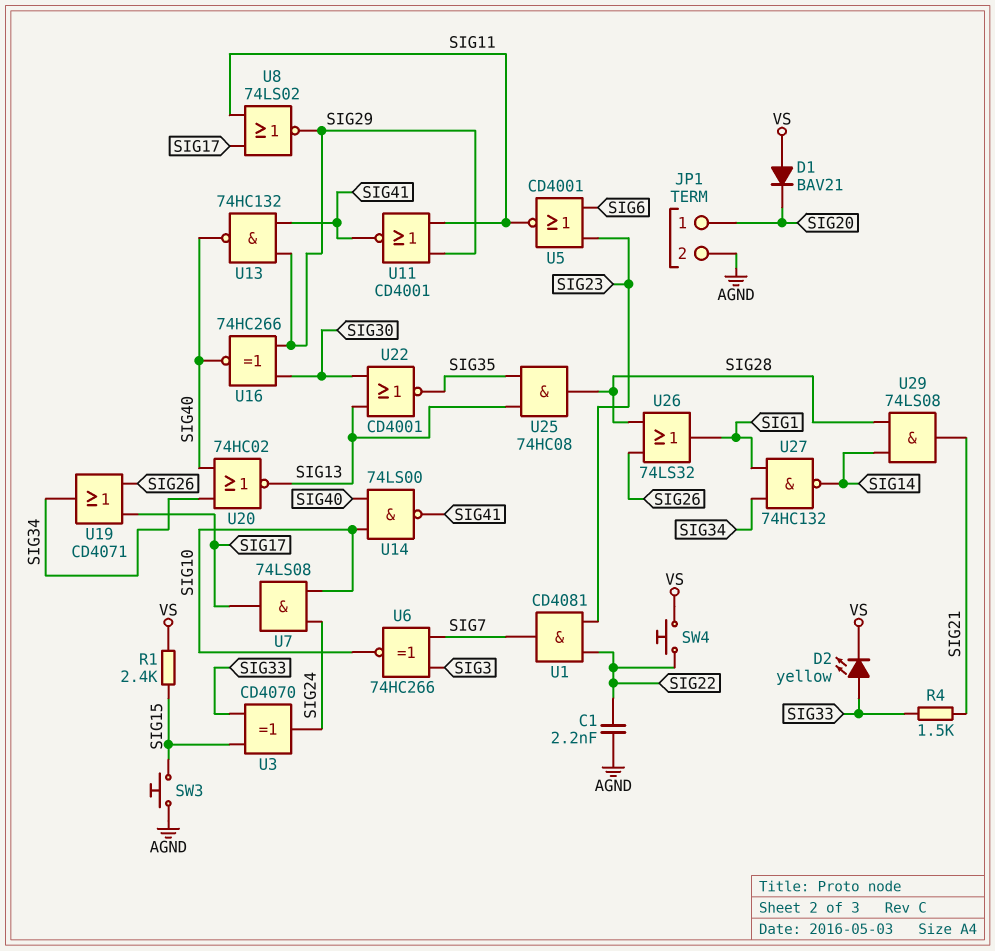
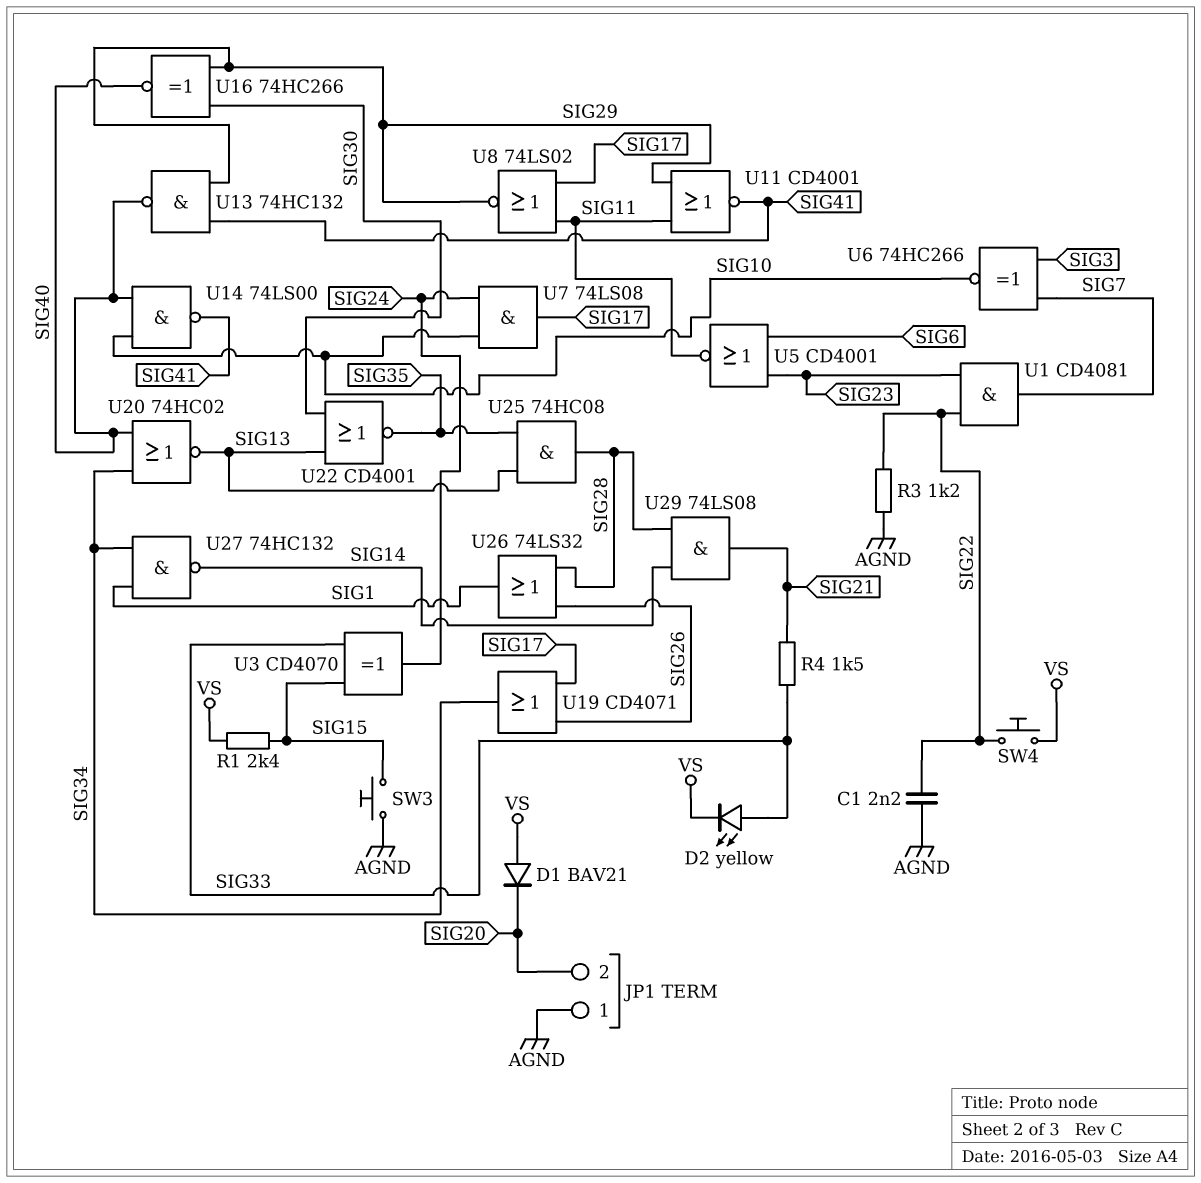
JP1 pin 1: SIG20 -> AGND
JP1 pin 2: AGND -> SIG20
R3: none -> 1.2k (AGND, SIG22)

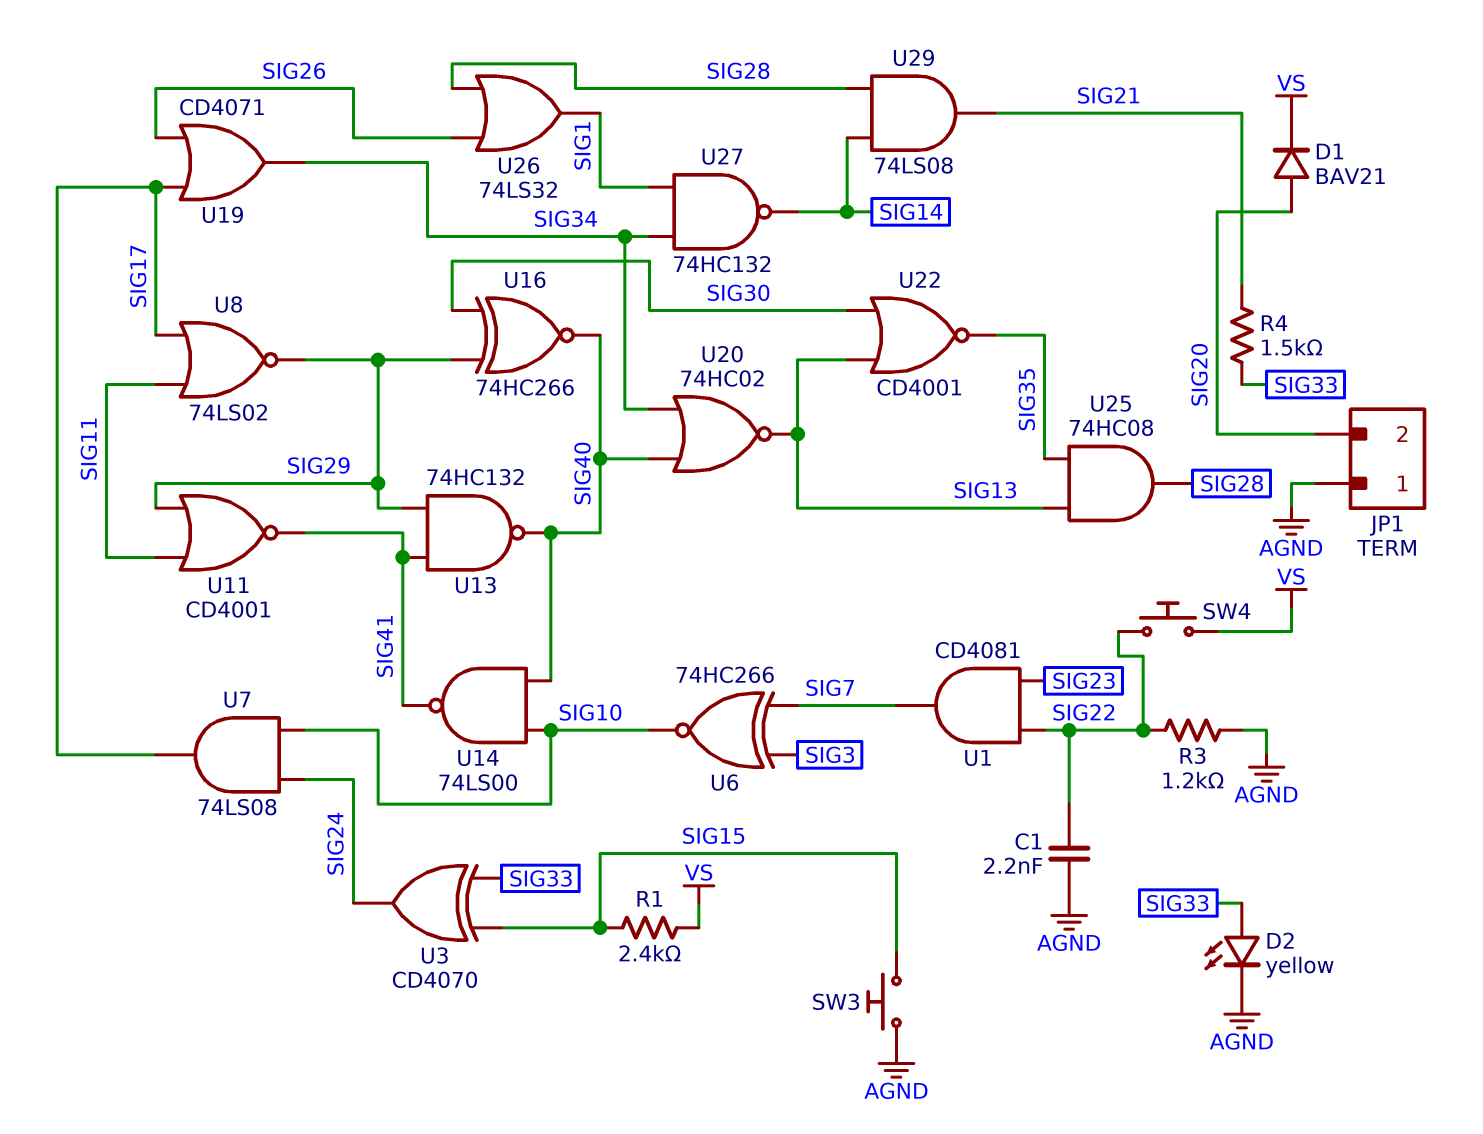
D1: diode BAV21 (A VS, K SIG20) -> diode BAV21 (A SIG20, K VS)
D2: LED yellow (A SIG33, K VS) -> LED yellow (A SIG33, K AGND)
U5: NOR CD4001 (in SIG6, in SIG23, out SIG11) -> none

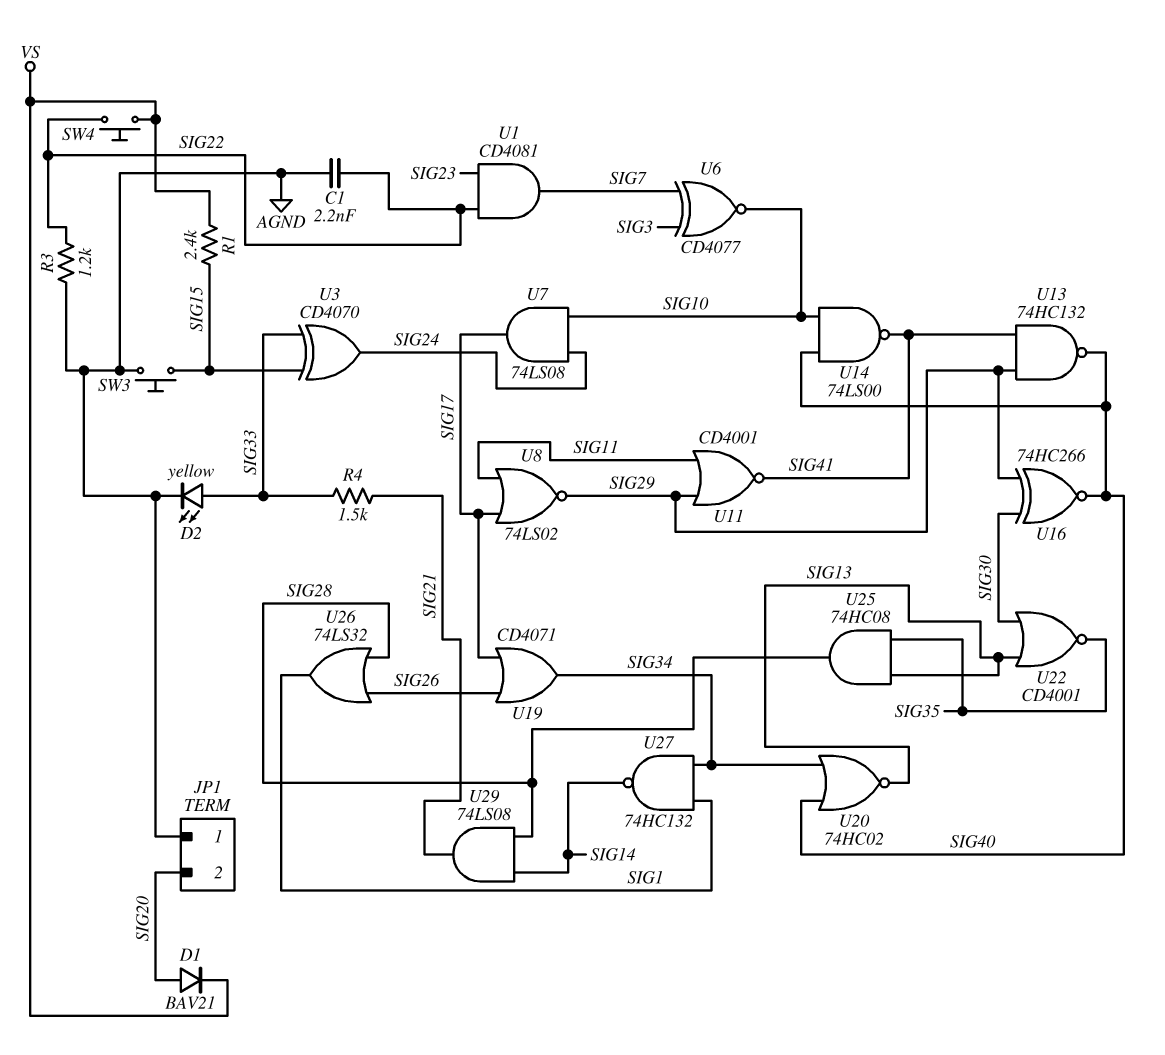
U6: XNOR 74HC266 (in SIG3, in SIG7, out SIG10) -> XNOR CD4077 (in SIG3, in SIG7, out SIG10)

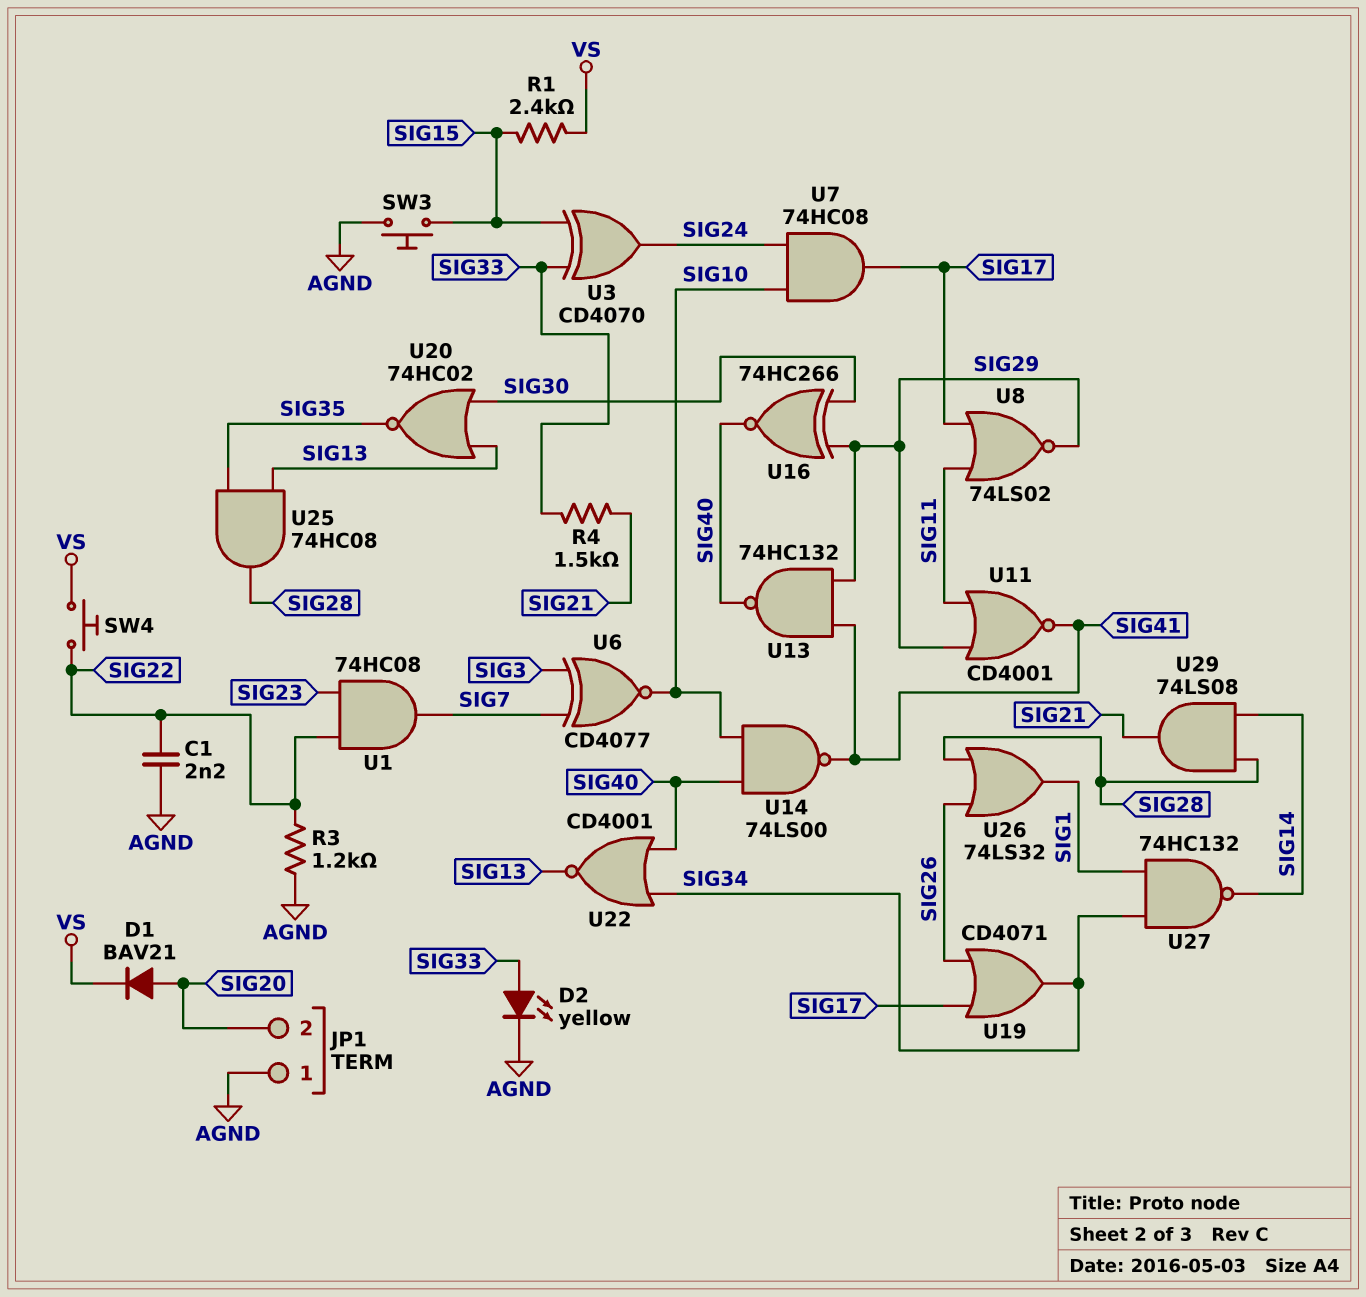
U1: AND CD4081 (in SIG22, in SIG23, out SIG7) -> AND 74HC08 (in SIG22, in SIG23, out SIG7)
U7: AND 74LS08 (in SIG10, in SIG24, out SIG17) -> AND 74HC08 (in SIG10, in SIG24, out SIG17)
U20: NOR 74HC02 (in SIG34, in SIG40, out SIG13) -> NOR 74HC02 (in SIG13, in SIG30, out SIG35)
U22: NOR CD4001 (in SIG13, in SIG30, out SIG35) -> NOR CD4001 (in SIG34, in SIG40, out SIG13)

